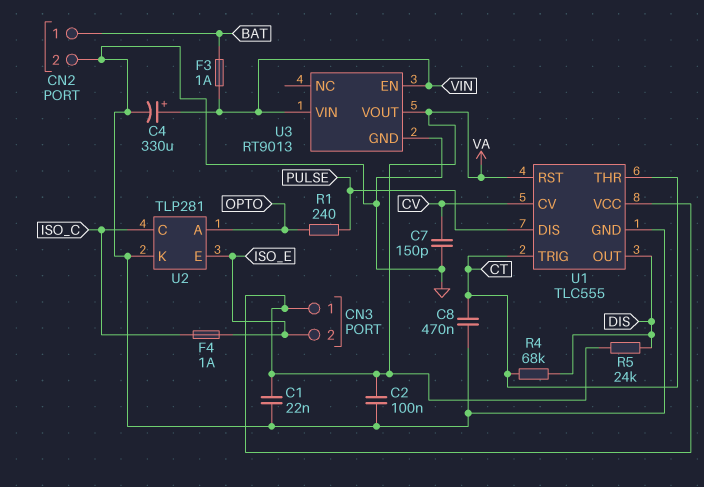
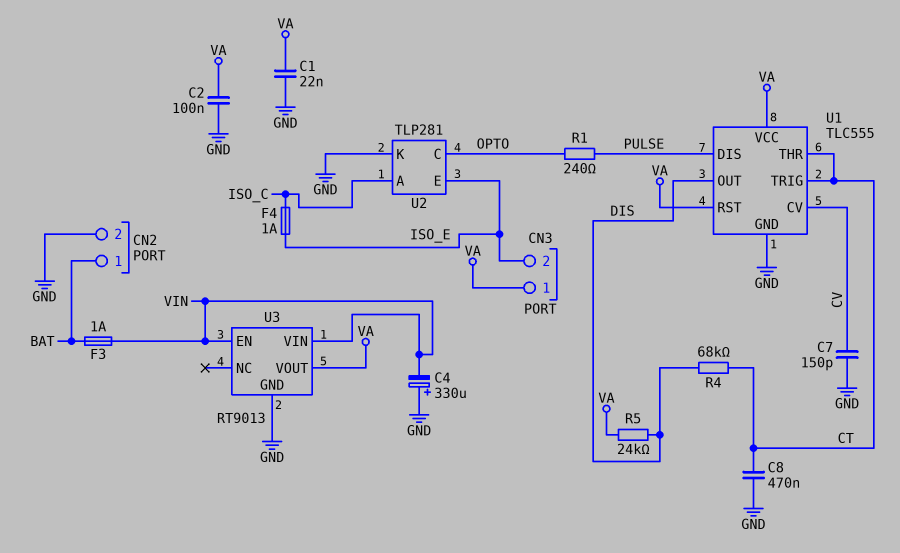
C4: 330uF (plus VIN, minus GND) -> 330uF (plus GND, minus VIN)
U2 pin A: OPTO -> ISO_C
U2 pin C: ISO_C -> OPTO

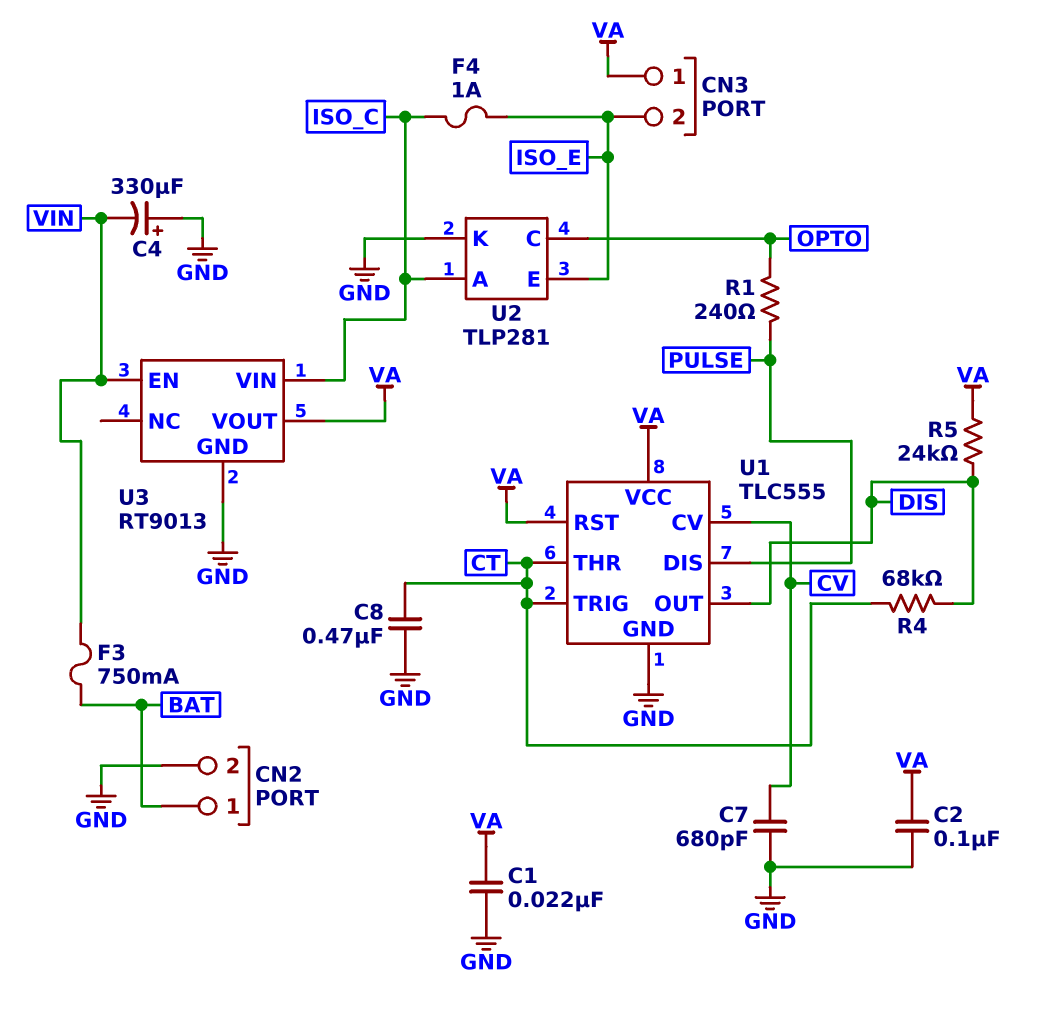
C7: 150pF (CV, GND) -> 680pF (CV, GND)
F3: 1A (BAT, VIN) -> 750mA (BAT, VIN)
U3 pin VIN: VIN -> ISO_C

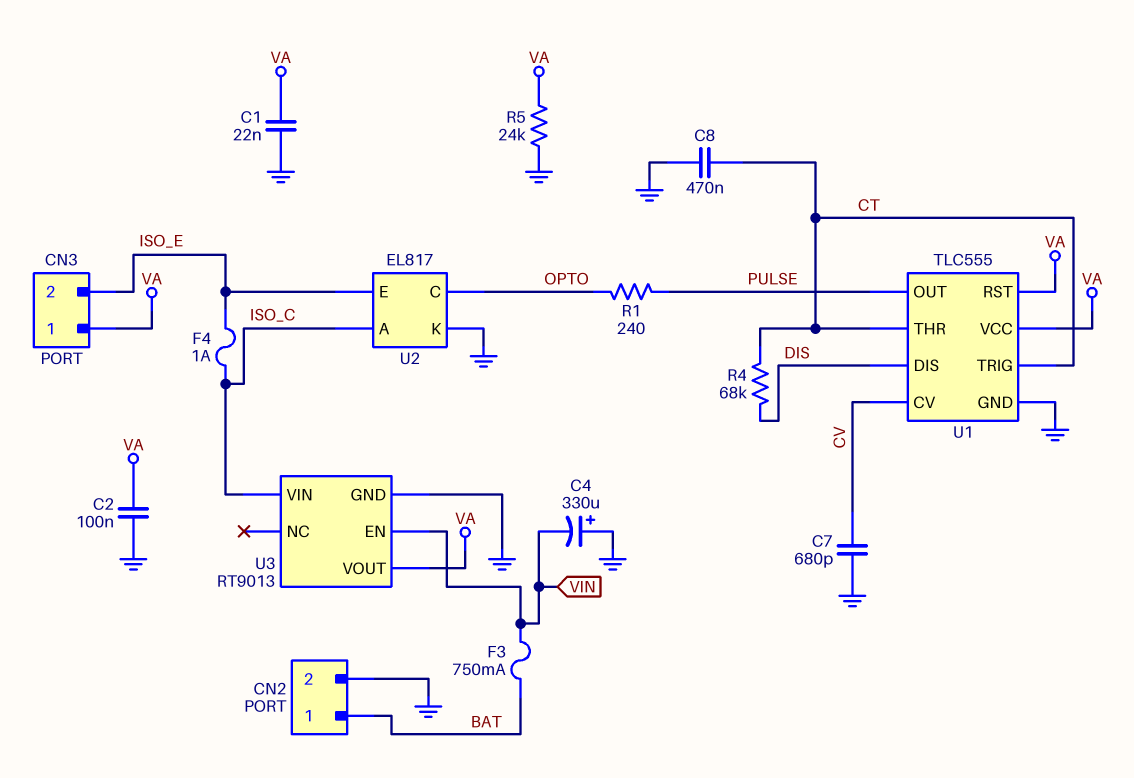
R5: 24k (DIS, VA) -> 24k (GND, VA)
U1 pin DIS: PULSE -> DIS
U1 pin OUT: DIS -> PULSE
U2: TLP281 -> EL817

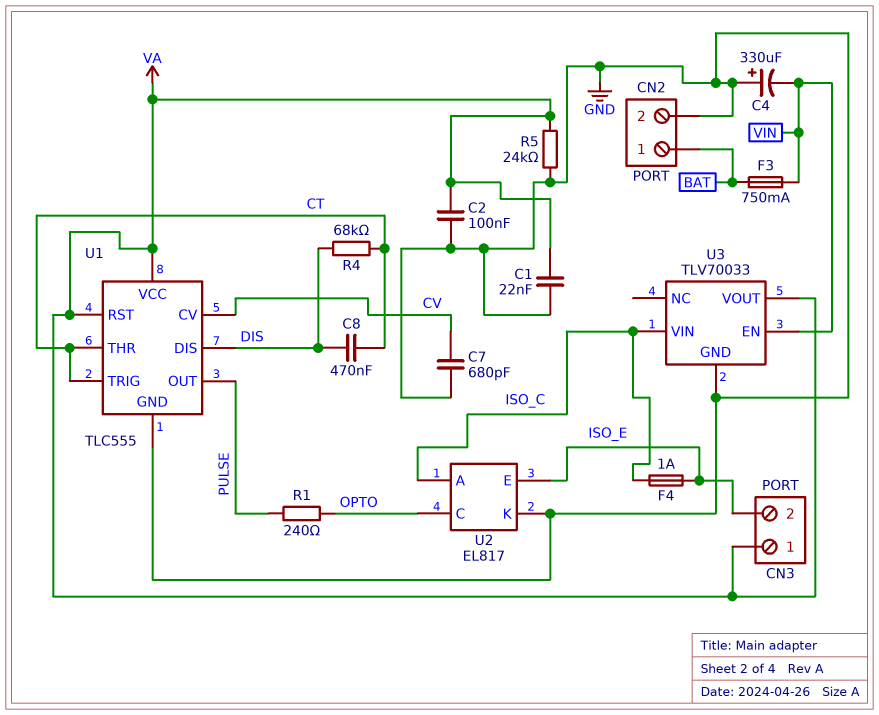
C8: 470nF (CT, GND) -> 470nF (CT, DIS)
U3: RT9013 -> TLV70033

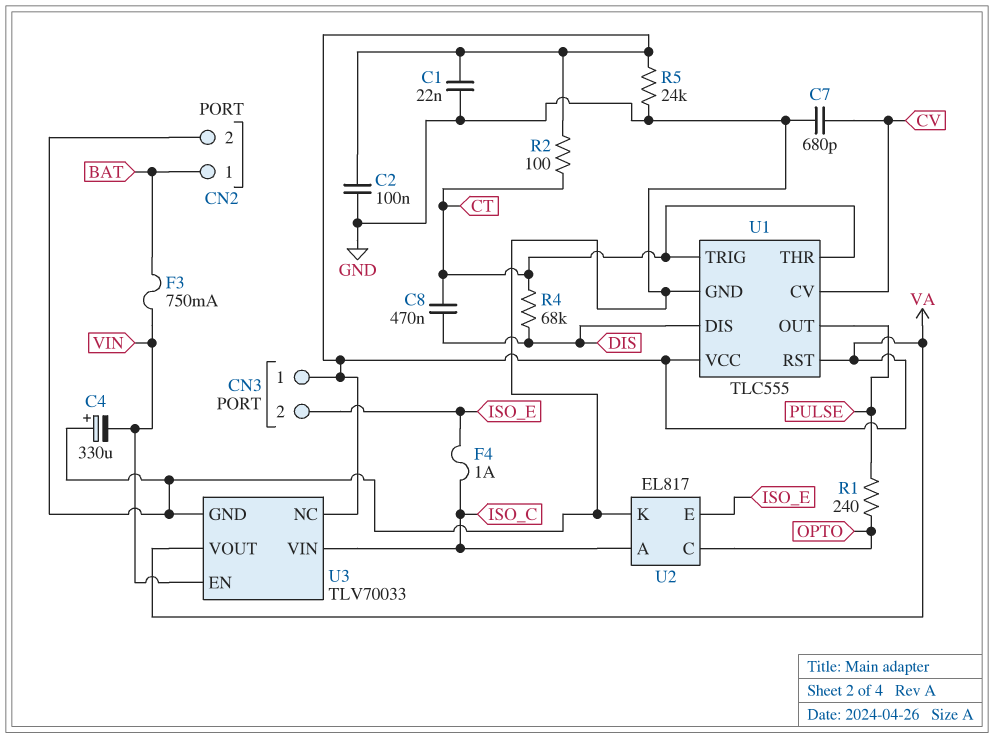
R2: none -> 100 (CT, VA)
U3 pin NC: none -> VA

